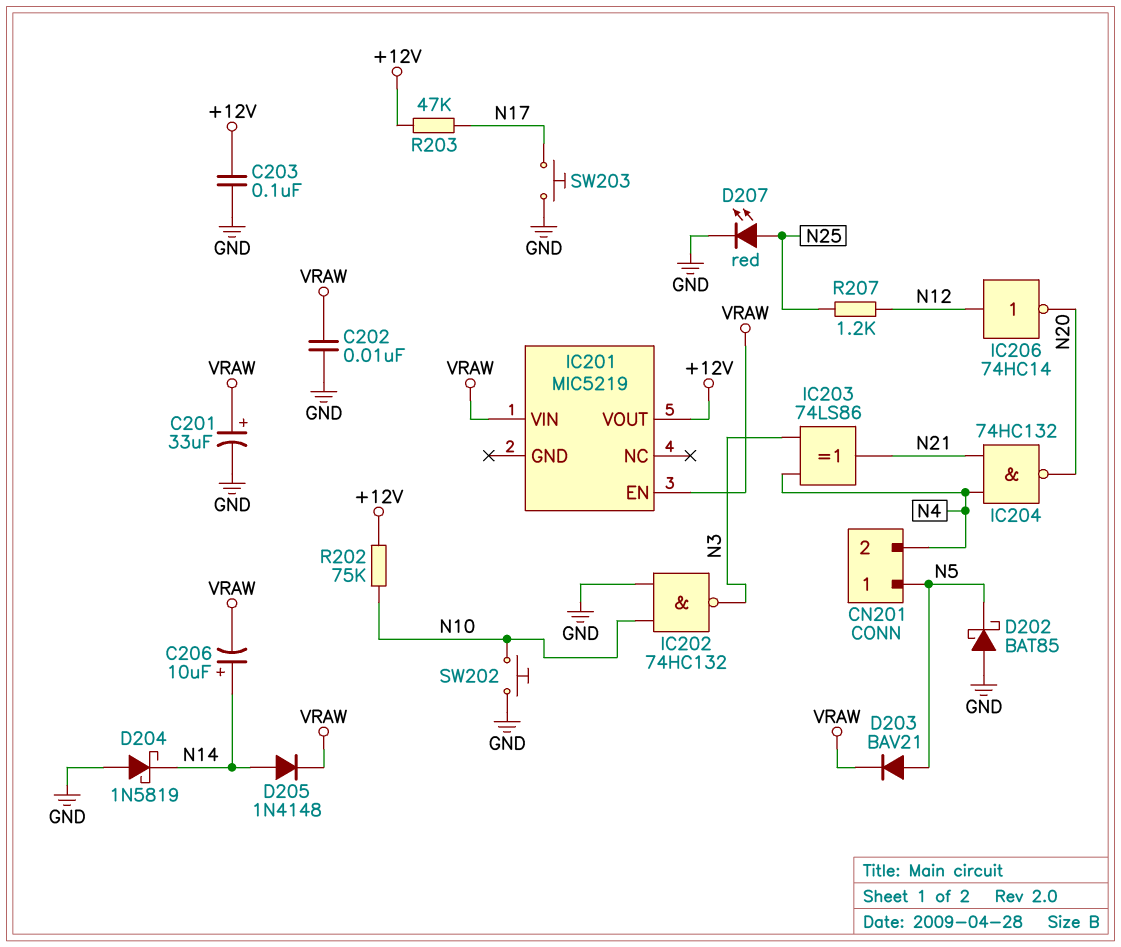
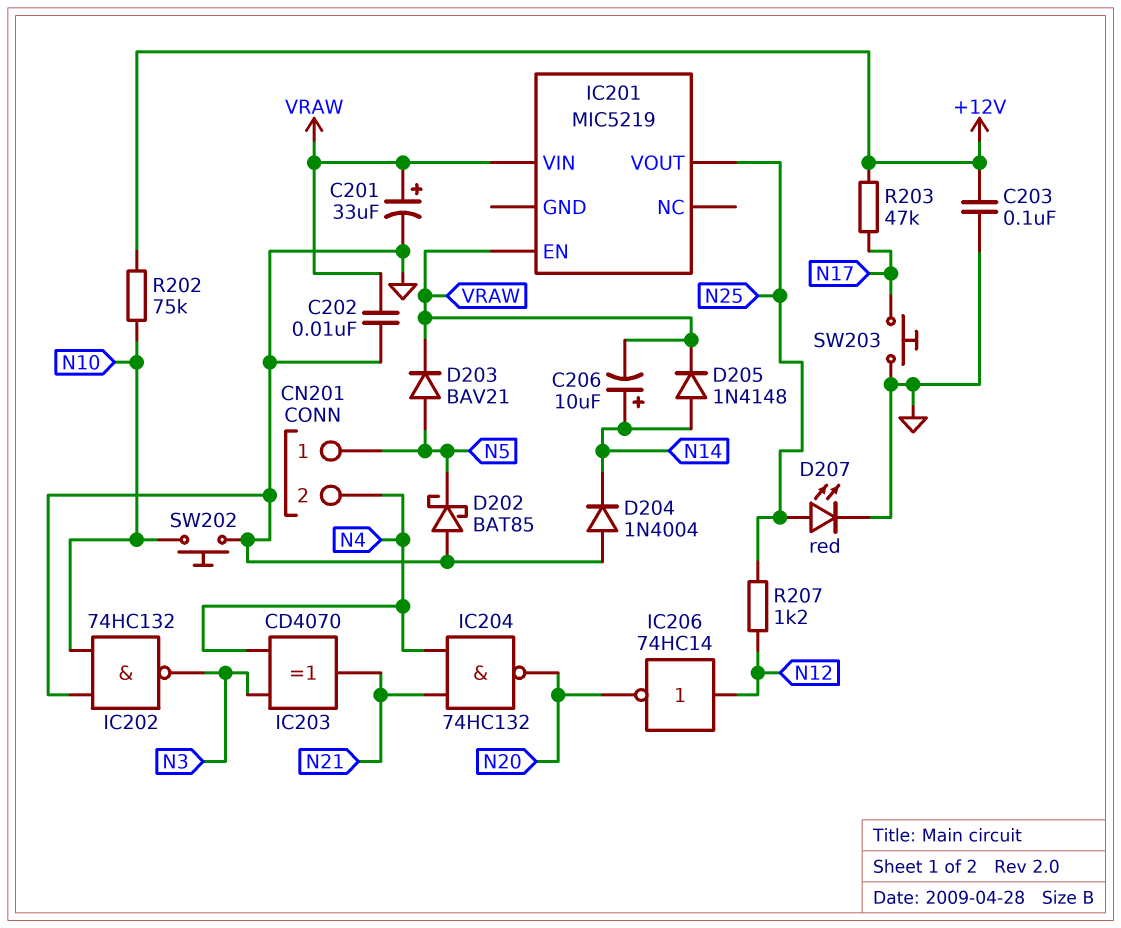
D204: schottky 1N5819 (A GND, K N14) -> diode 1N4004 (A GND, K N14)
IC201 pin VOUT: +12V -> N25
IC203: XOR 74LS86 (in N3, in N4, out N21) -> XOR CD4070 (in N3, in N4, out N21)

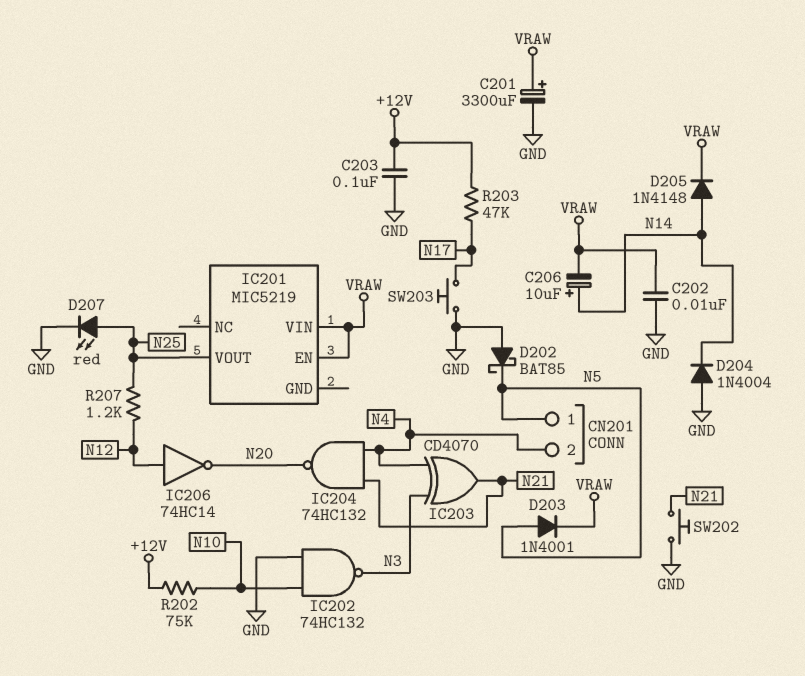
C201: 33uF (plus VRAW, minus GND) -> 3300uF (plus VRAW, minus GND)
D203: diode BAV21 (A N5, K VRAW) -> diode 1N4001 (A N5, K VRAW)
SW202: button (GND, N10) -> button (GND, N21)

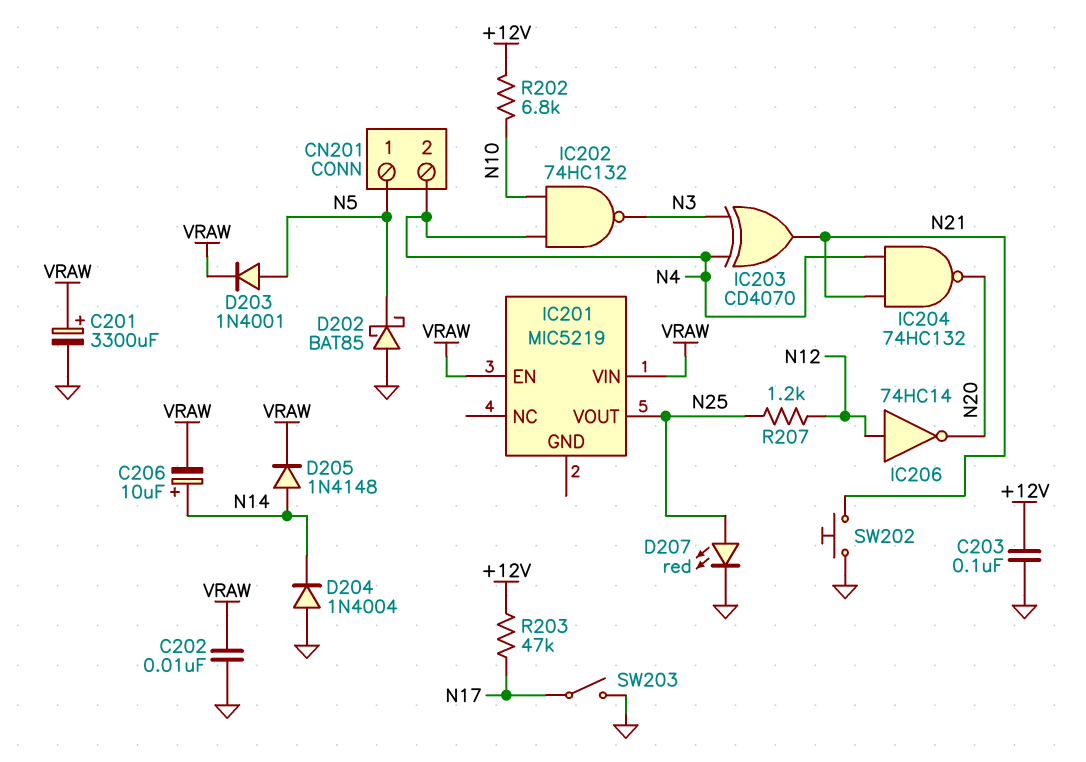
IC202: NAND 74HC132 (in GND, in N10, out N3) -> NAND 74HC132 (in N4, in N10, out N3)
R202: 75k (+12V, N10) -> 6.8k (+12V, N10)
SW203: button (GND, N17) -> switch (GND, N17)

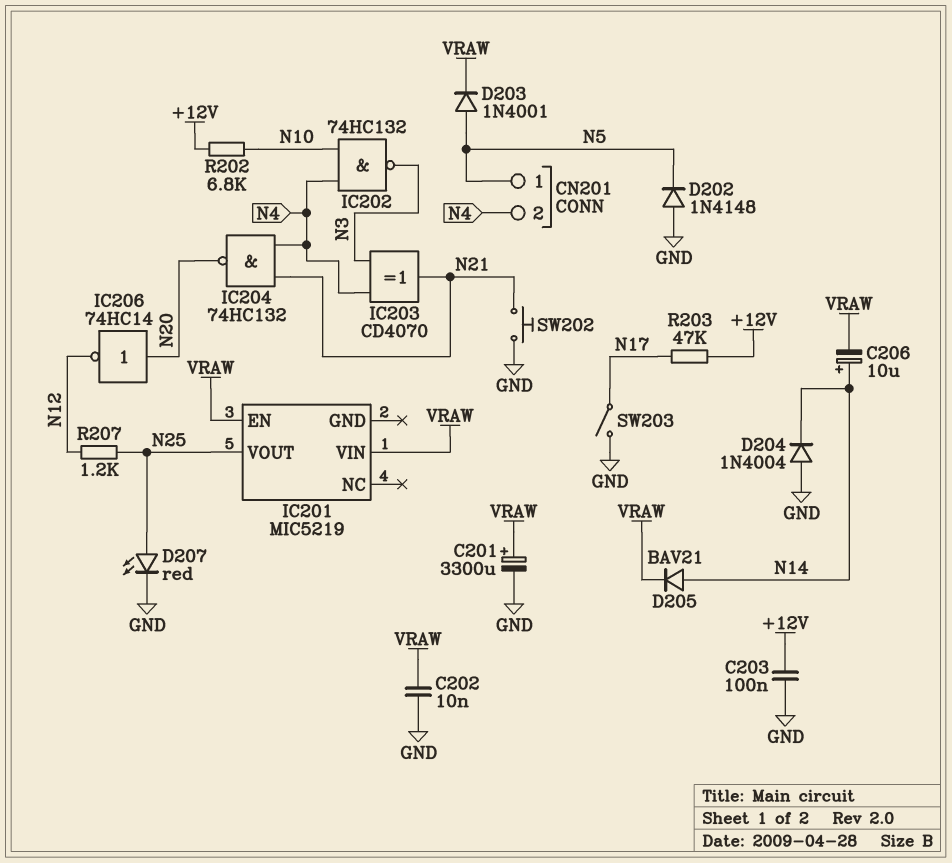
D202: schottky BAT85 (A GND, K N5) -> diode 1N4148 (A GND, K N5)
D205: diode 1N4148 (A N14, K VRAW) -> diode BAV21 (A N14, K VRAW)
IC206: NOT 74HC14 (in N12, out N20) -> NOT 74HC14 (in N20, out N12)

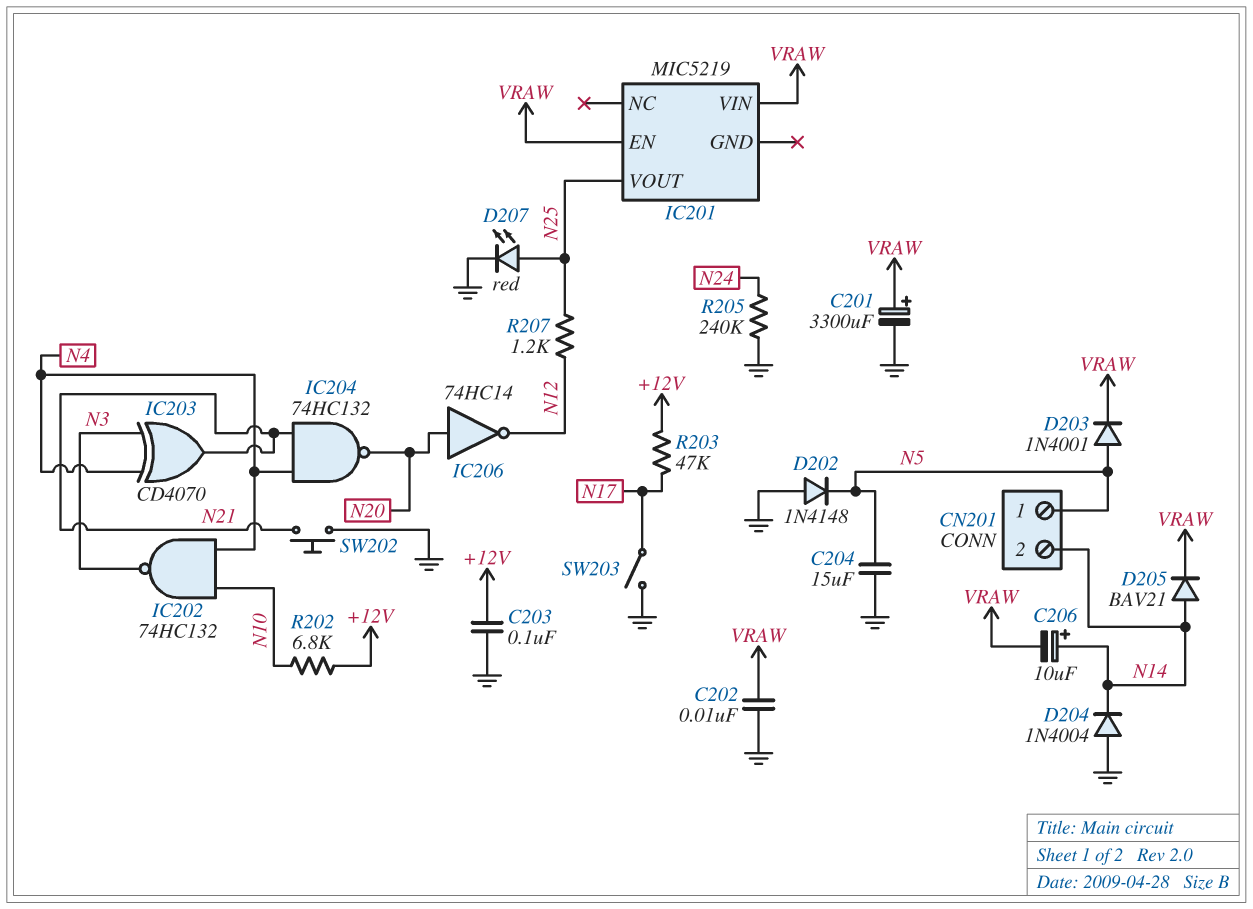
C204: none -> 15uF (GND, N5)
CN201 pin 2: N4 -> N14
R205: none -> 240k (GND, N24)

